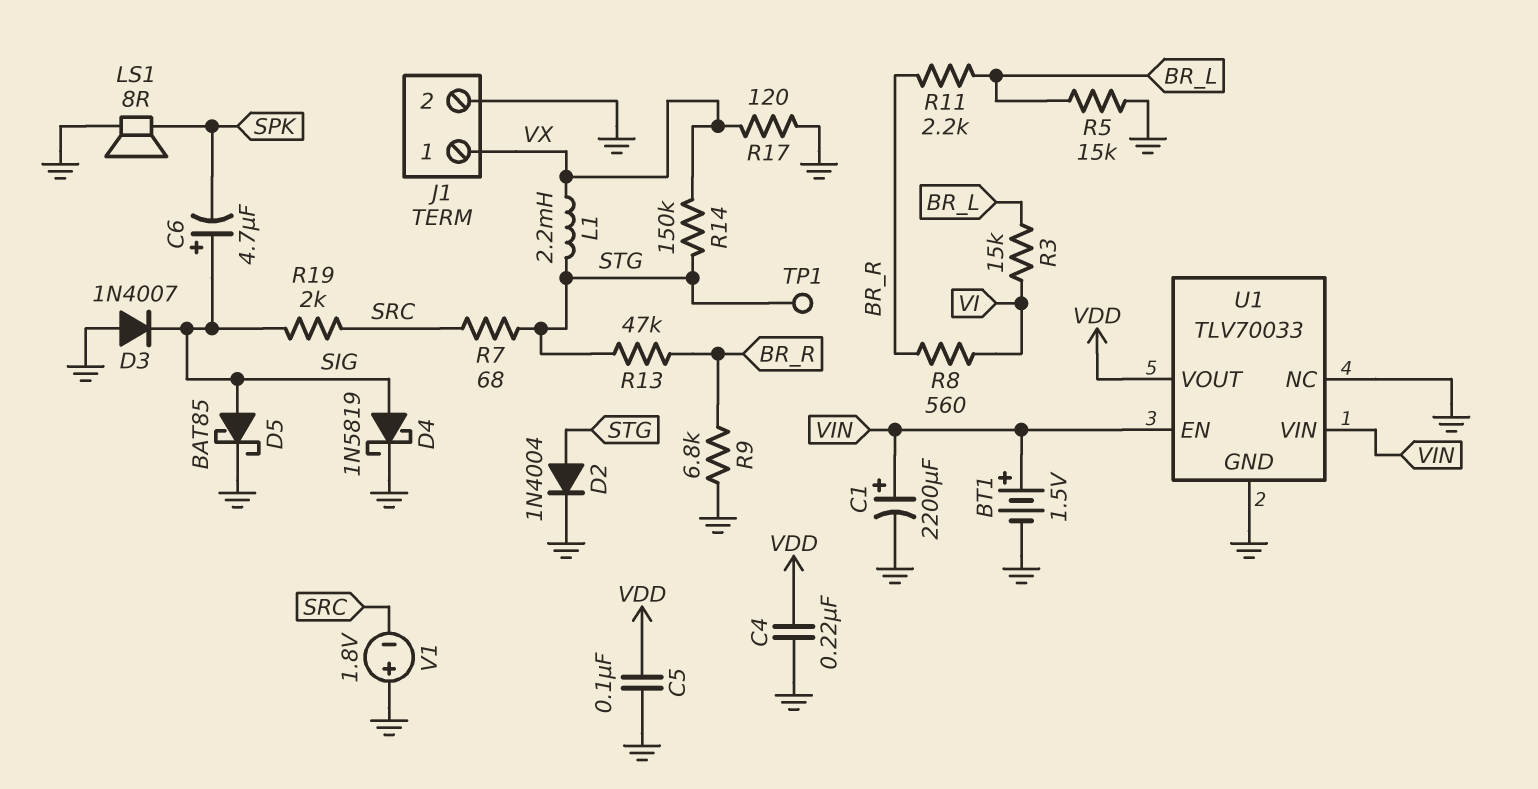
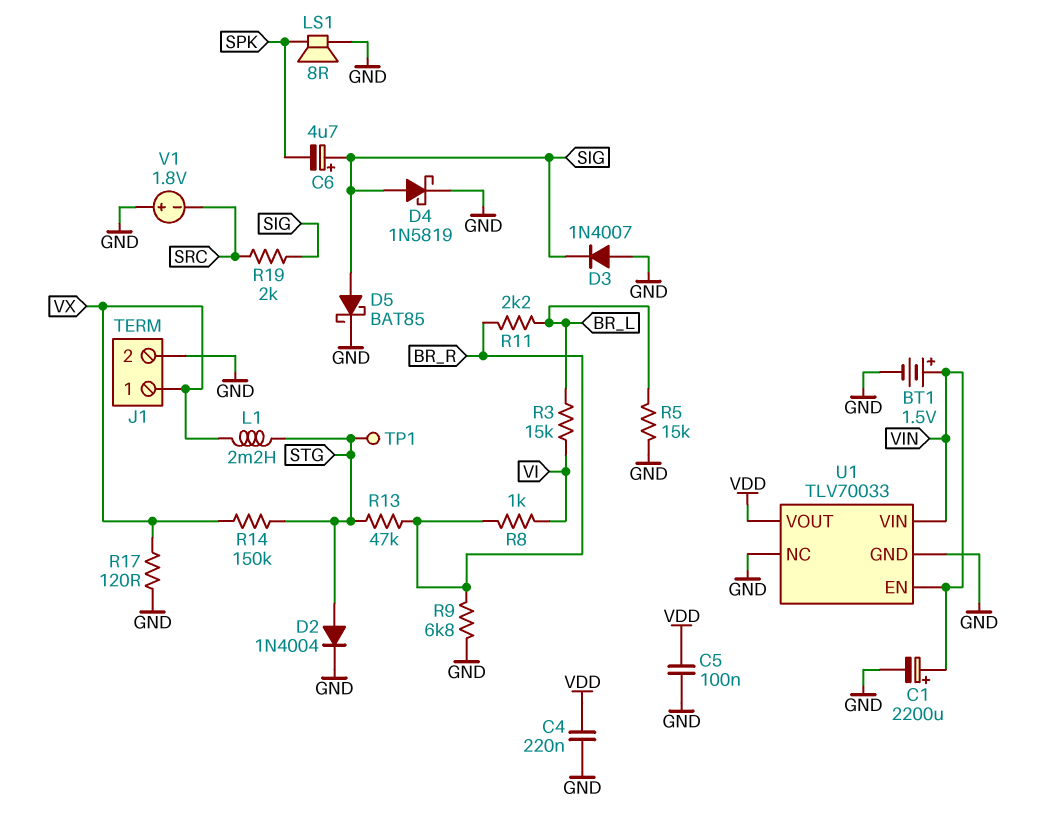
R7: 68 (SRC, STG) -> none
R8: 560 (BR_R, VI) -> 1k (BR_R, VI)

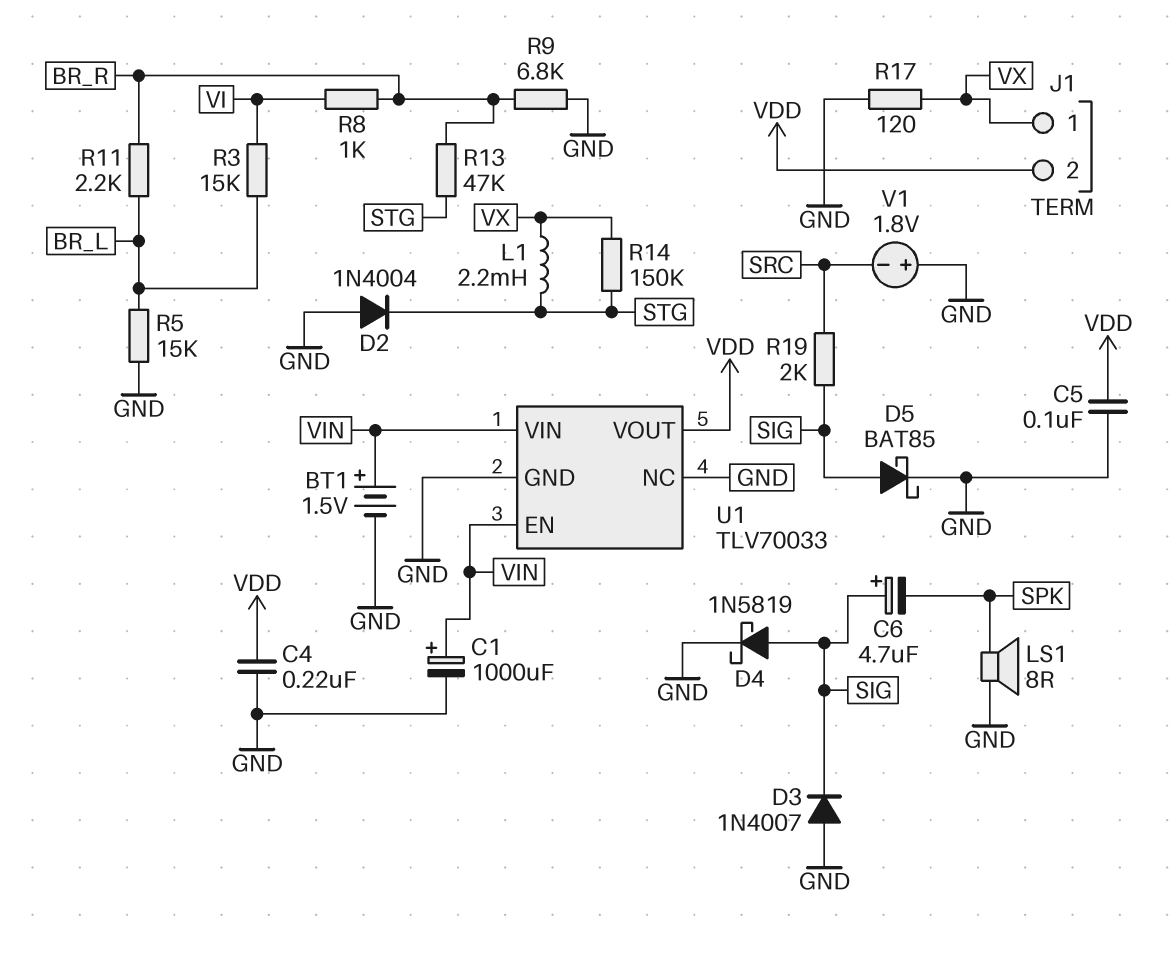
C1: 2200uF (plus VIN, minus GND) -> 1000uF (plus VIN, minus GND)
D2: diode 1N4004 (A STG, K GND) -> diode 1N4004 (A GND, K STG)
J1 pin 2: GND -> VDD
TP1: test point (STG) -> none

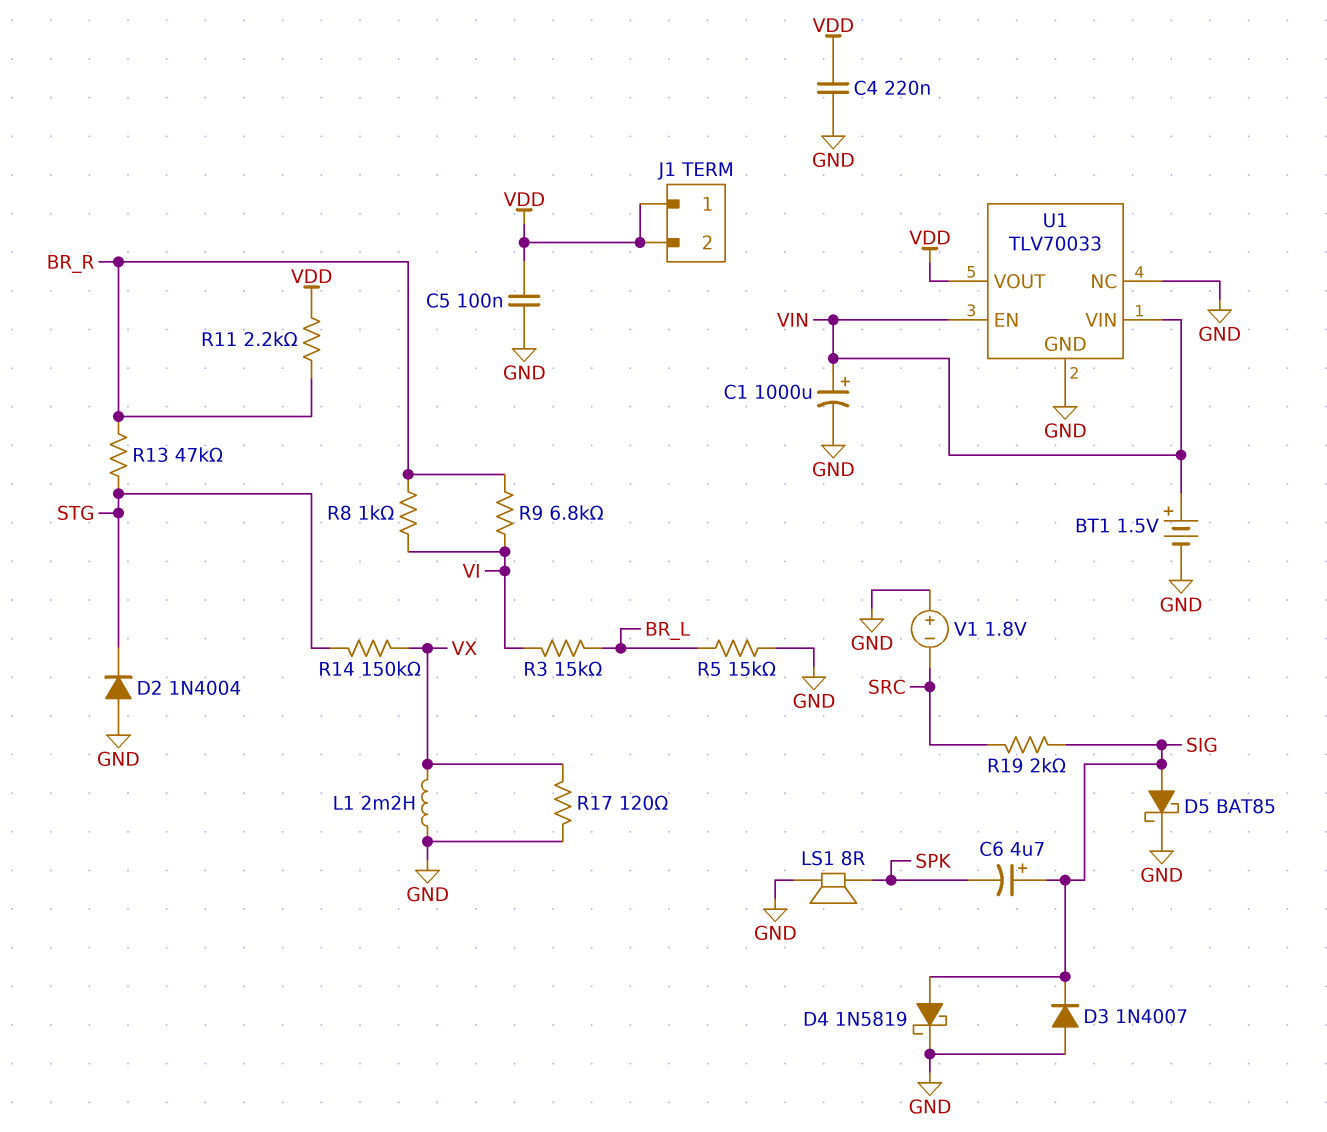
J1 pin 1: VX -> VDD
L1: 2.2mH (STG, VX) -> 2.2mH (GND, VX)
R9: 6.8k (BR_R, GND) -> 6.8k (BR_R, VI)
R11: 2.2k (BR_L, BR_R) -> 2.2k (BR_R, VDD)

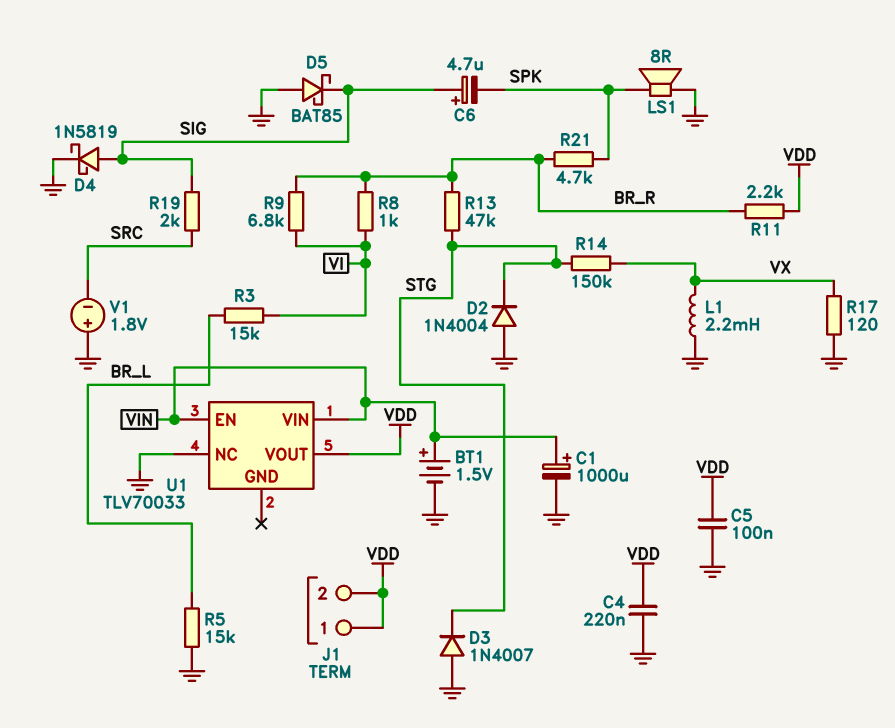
D3: diode 1N4007 (A GND, K SIG) -> diode 1N4007 (A GND, K STG)
D5: schottky BAT85 (A SIG, K GND) -> schottky BAT85 (A GND, K SIG)
R21: none -> 4.7k (BR_R, SPK)
U1 pin GND: GND -> none

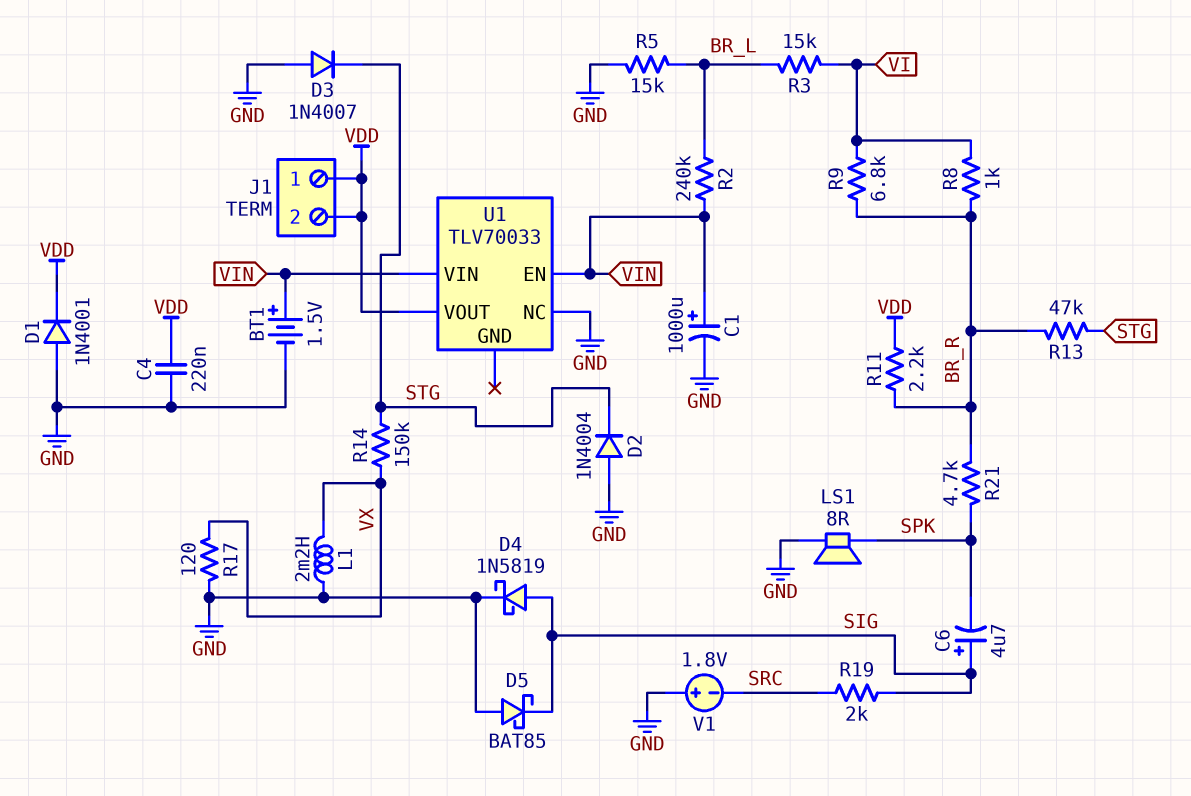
C5: 100nF (GND, VDD) -> none
D1: none -> diode 1N4001 (A GND, K VDD)
R2: none -> 240k (BR_L, VIN)

